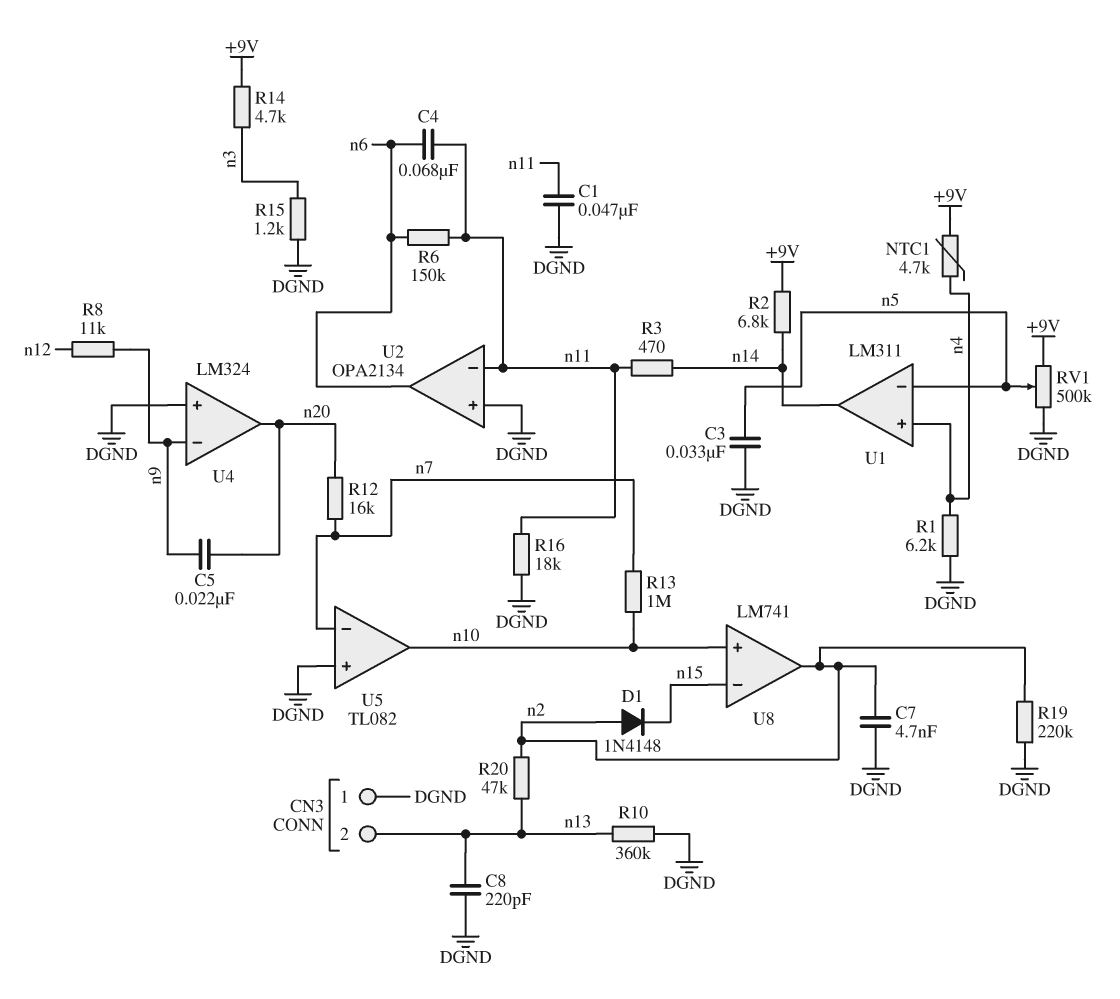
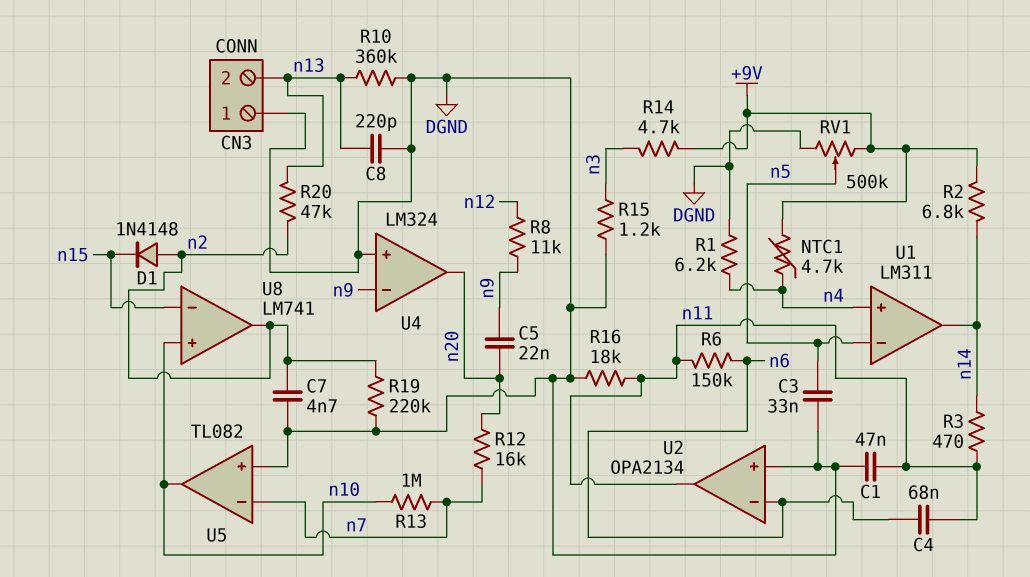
U2 pin in-: n11 -> n6
U2 pin out: n6 -> n11

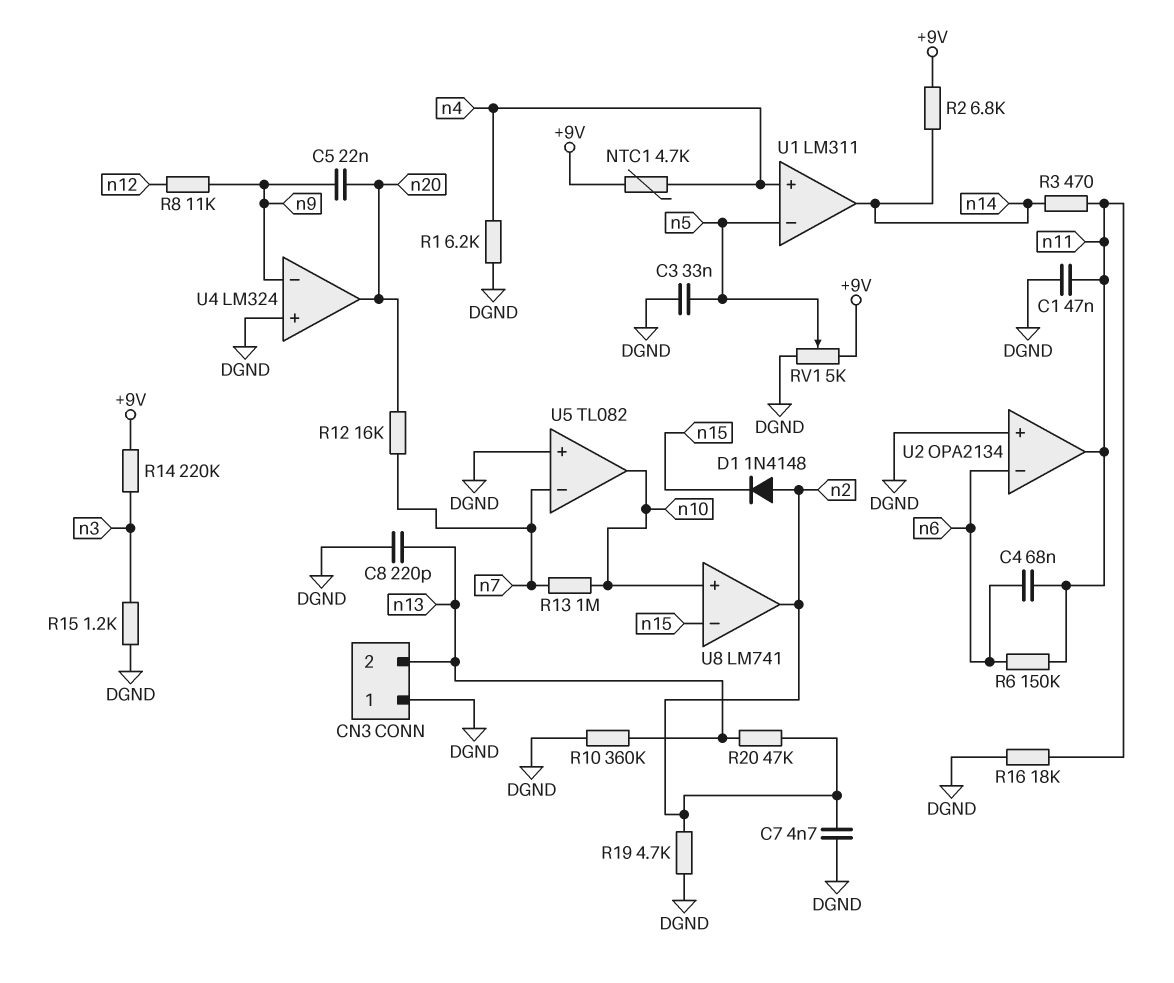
R14: 4.7k (+9V, n3) -> 220k (+9V, n3)
R19: 220k (DGND, n2) -> 4.7k (DGND, n2)
RV1: 500k (+9V, DGND, wiper n5) -> 5k (+9V, DGND, wiper n5)

